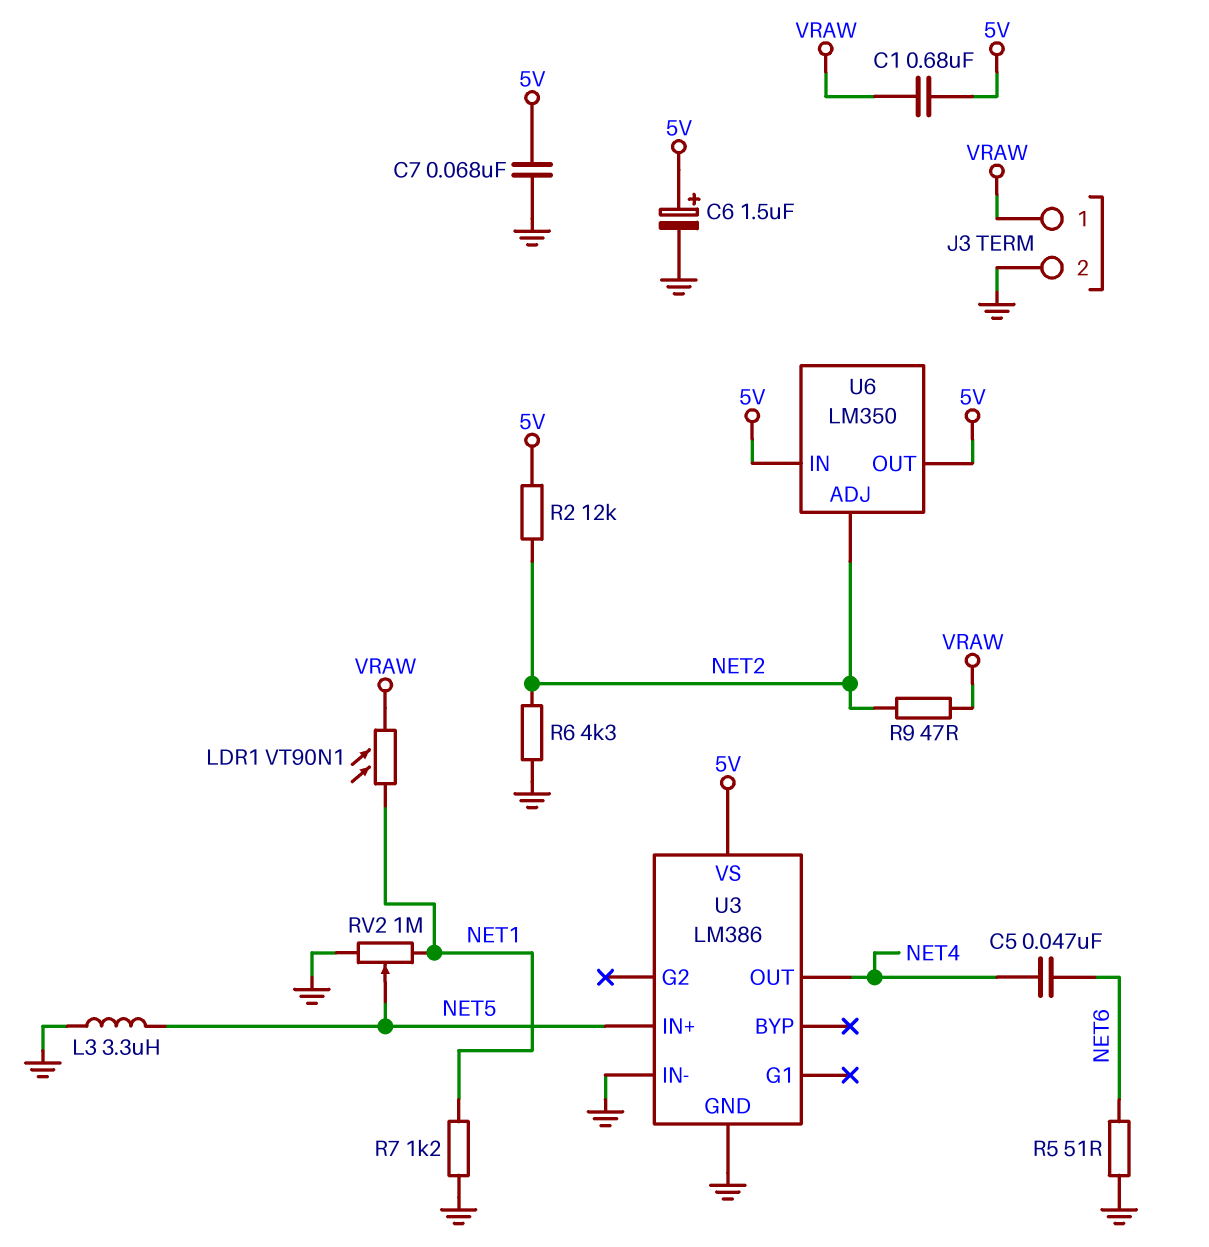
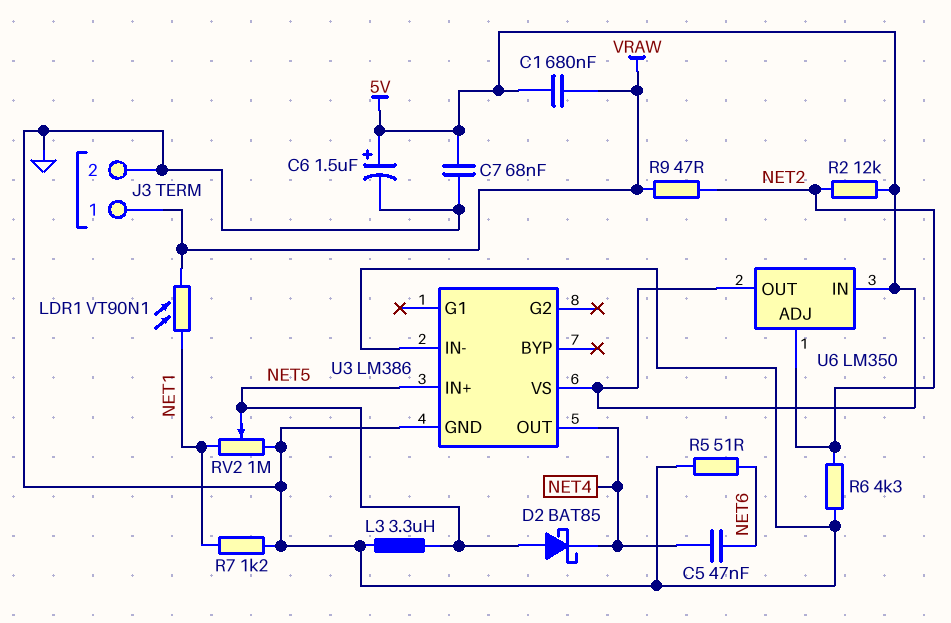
D2: none -> schottky BAT85 (A NET5, K NET4)

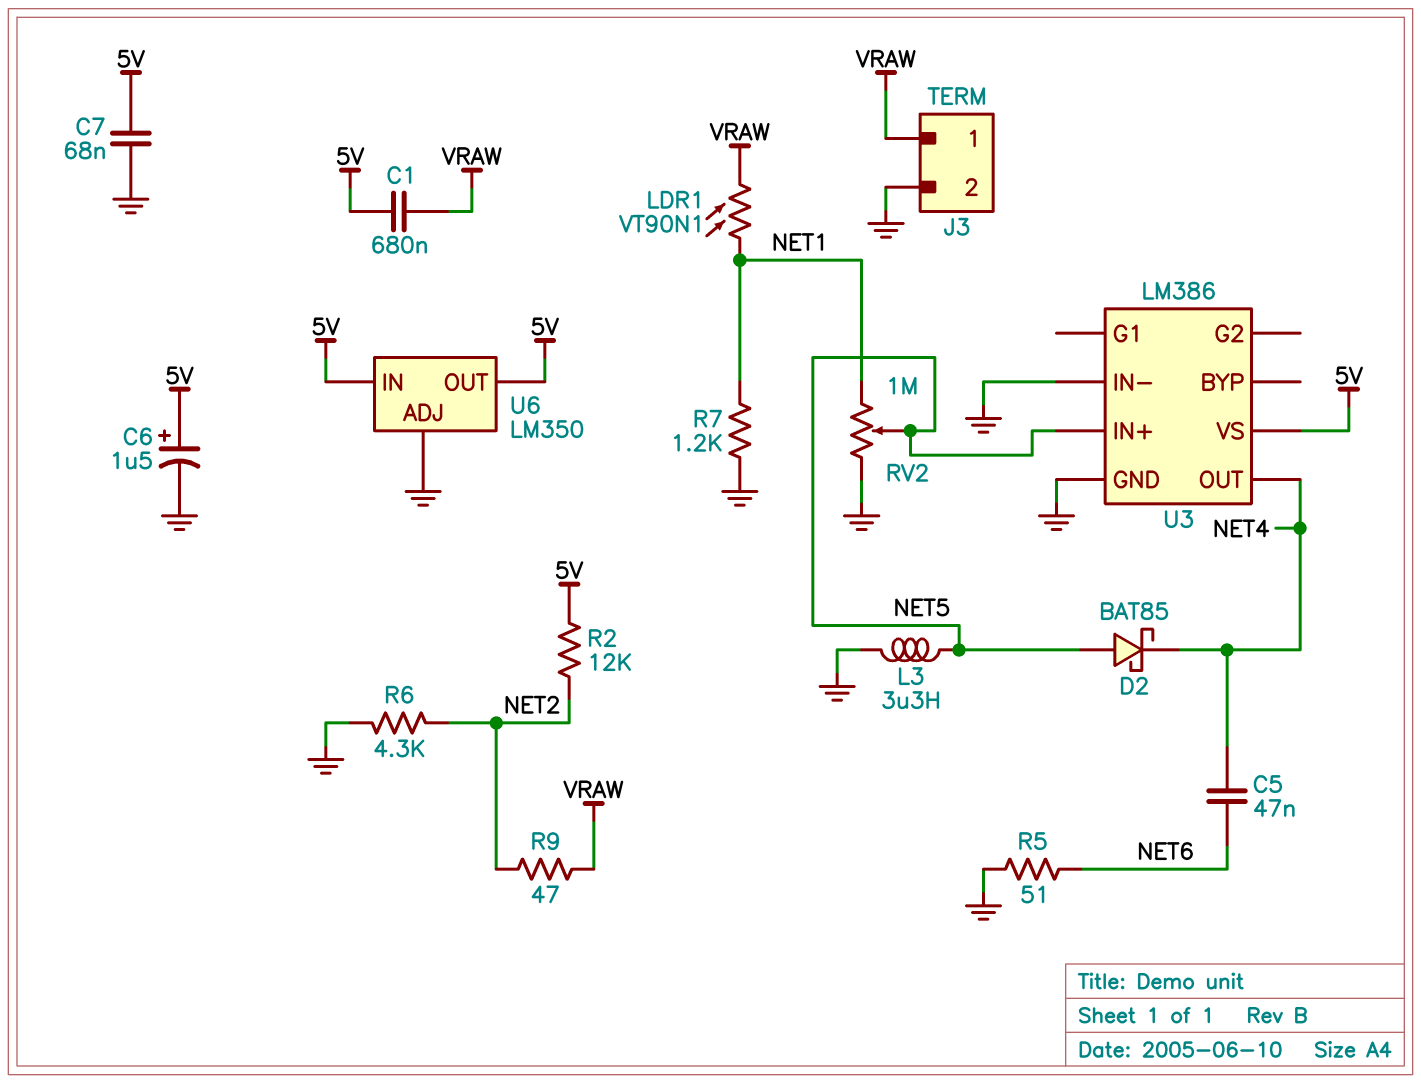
U6 pin ADJ: NET2 -> GND

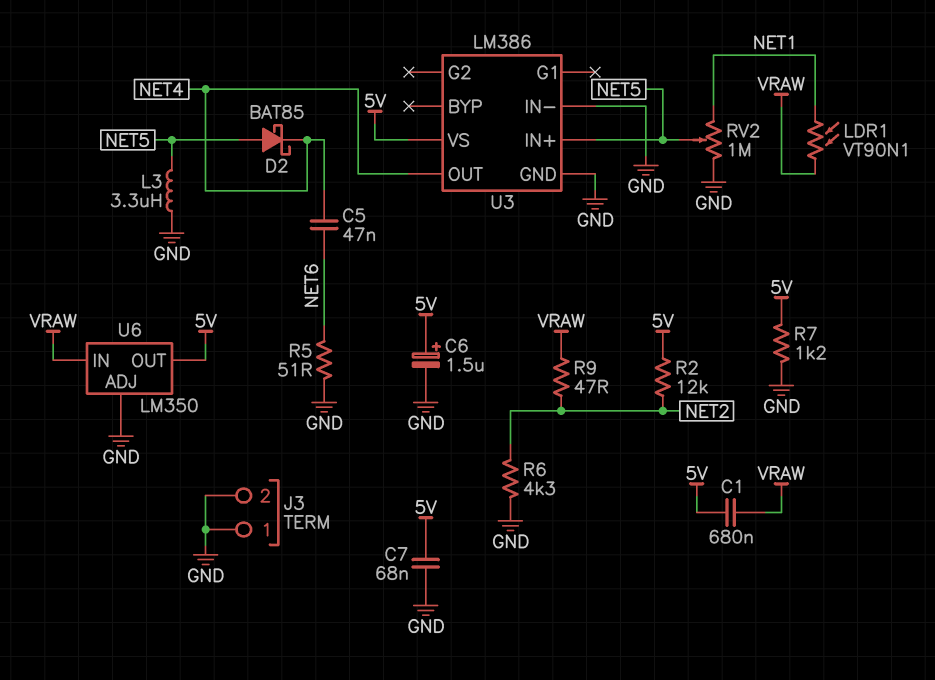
J3 pin 1: VRAW -> GND
R7: 1.2k (GND, NET1) -> 1.2k (5V, GND)
U6 pin IN: 5V -> VRAW

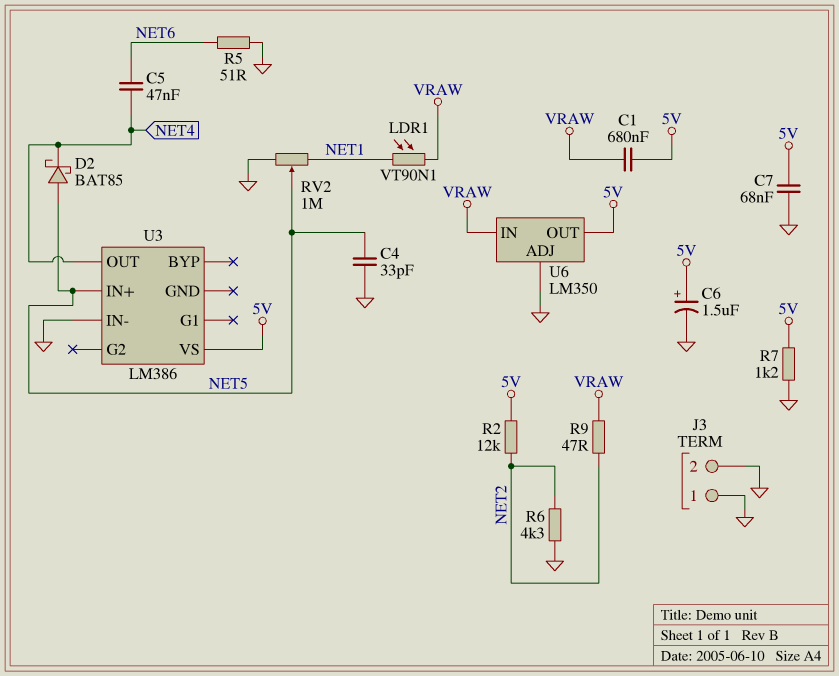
C4: none -> 33pF (GND, NET5)
L3: 3.3uH (GND, NET5) -> none
U3 pin GND: GND -> none

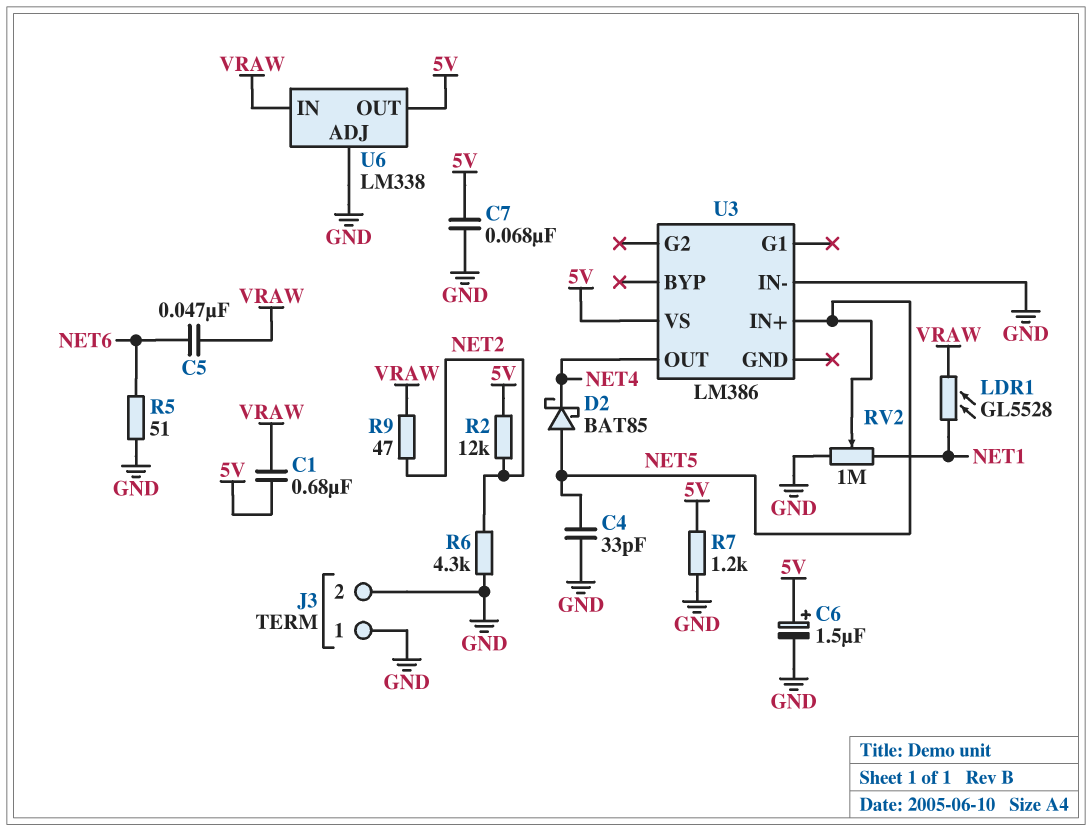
C5: 47nF (NET4, NET6) -> 47nF (NET6, VRAW)
LDR1: VT90N1 (NET1, VRAW) -> GL5528 (NET1, VRAW)
U6: LM350 -> LM338

